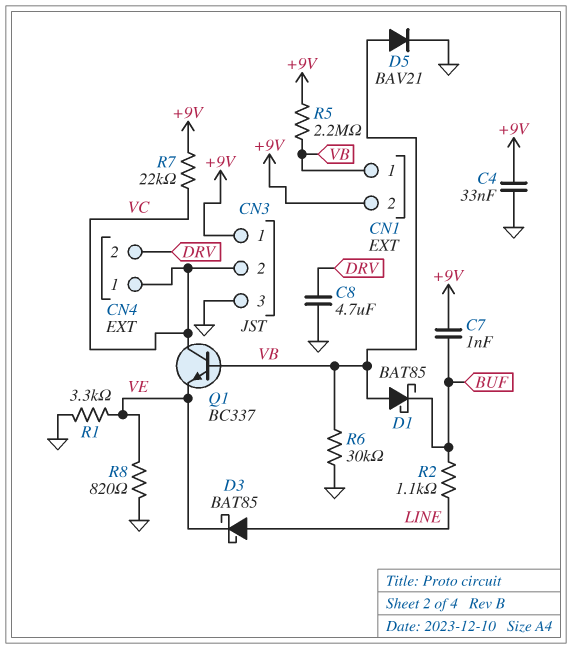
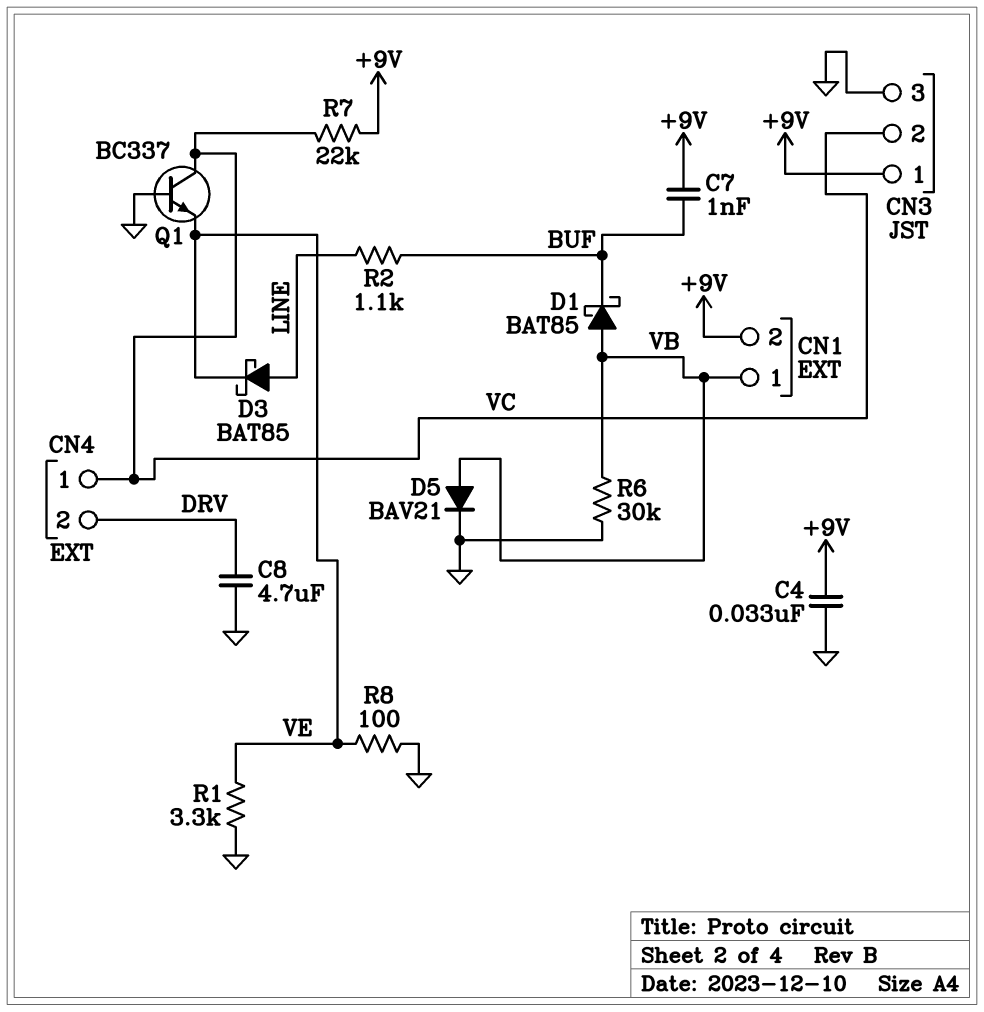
Q1: NPN BC337 (B VB, C VC, E VE) -> NPN BC337 (B GND, C VC, E VE)
R5: 2.2M (+9V, VB) -> none
R8: 820 (GND, VE) -> 100 (GND, VE)

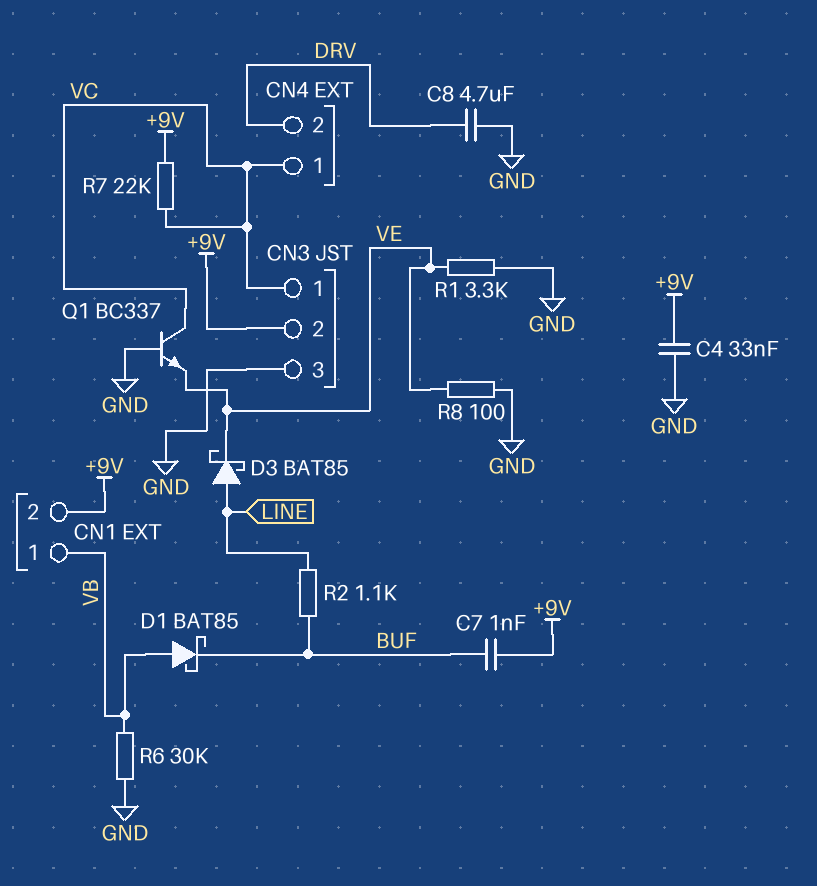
CN3 pin 1: +9V -> VC
CN3 pin 2: VC -> +9V
D5: diode BAV21 (A VB, K GND) -> none

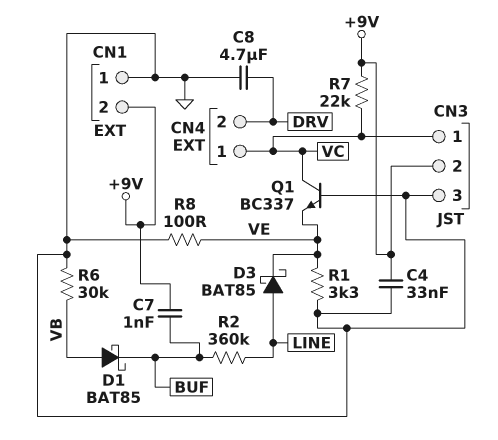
CN1 pin 1: VB -> GND
R2: 1.1k (BUF, LINE) -> 360k (BUF, LINE)

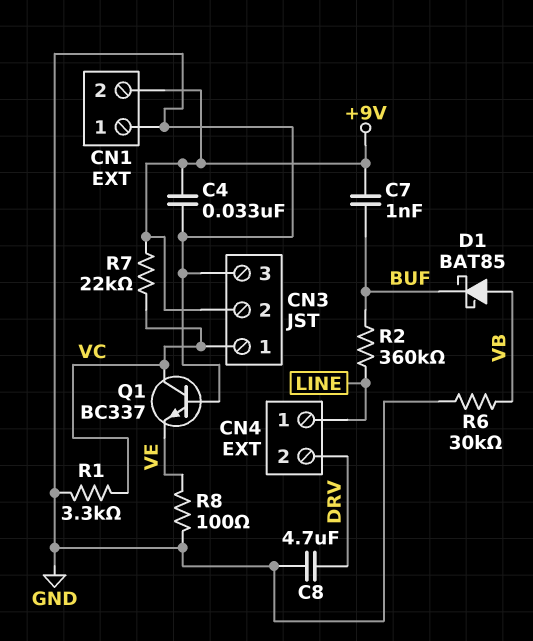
CN4 pin 1: VC -> LINE
D3: schottky BAT85 (A LINE, K VE) -> none
R1: 3.3k (GND, VE) -> 3.3k (GND, VC)

